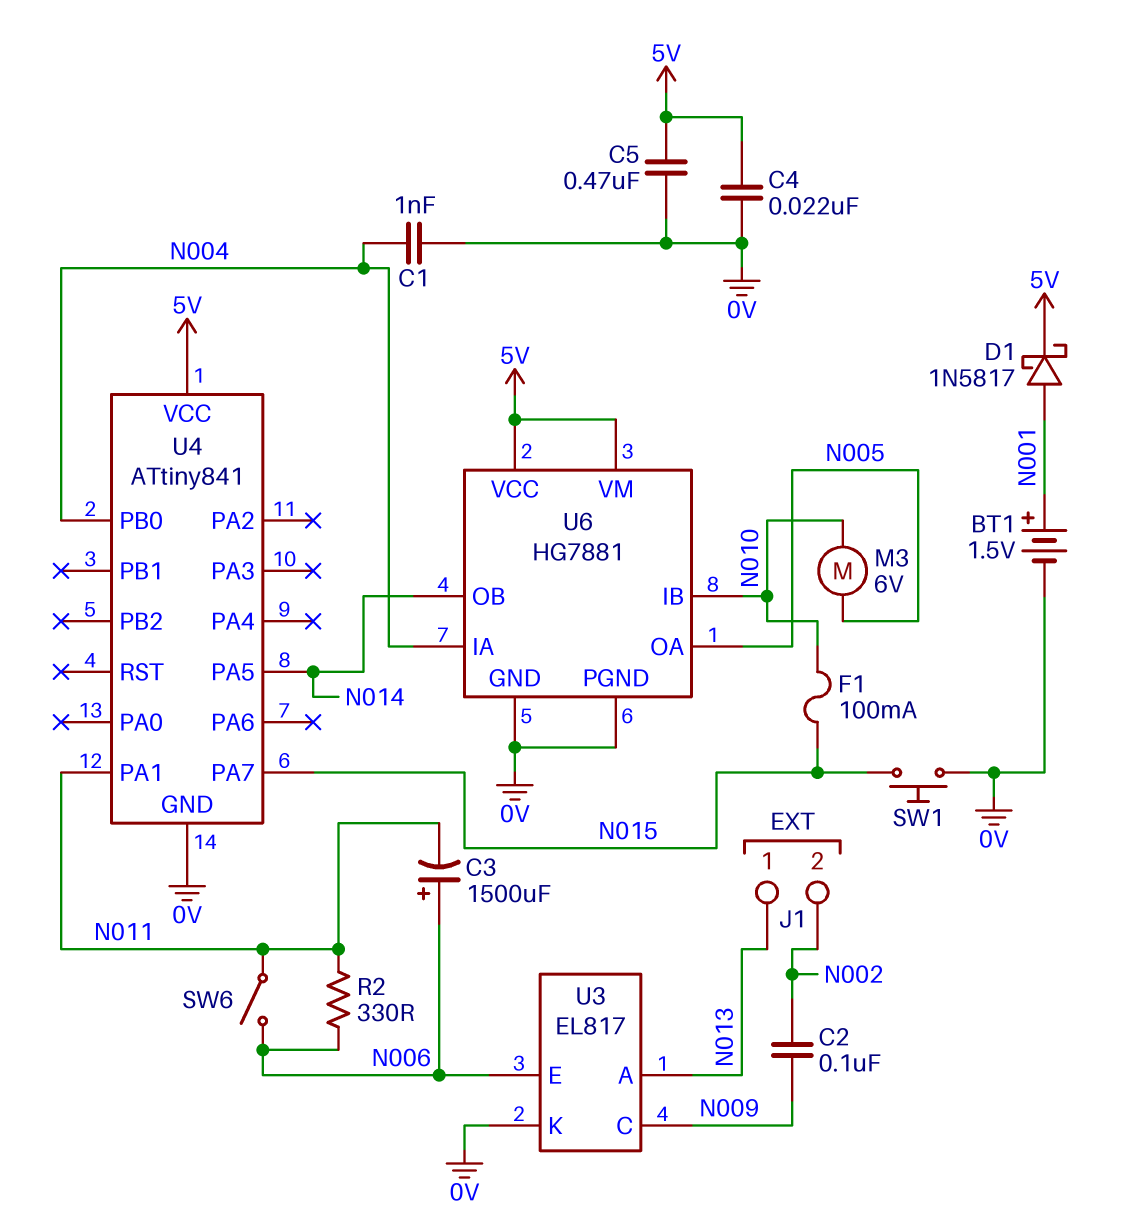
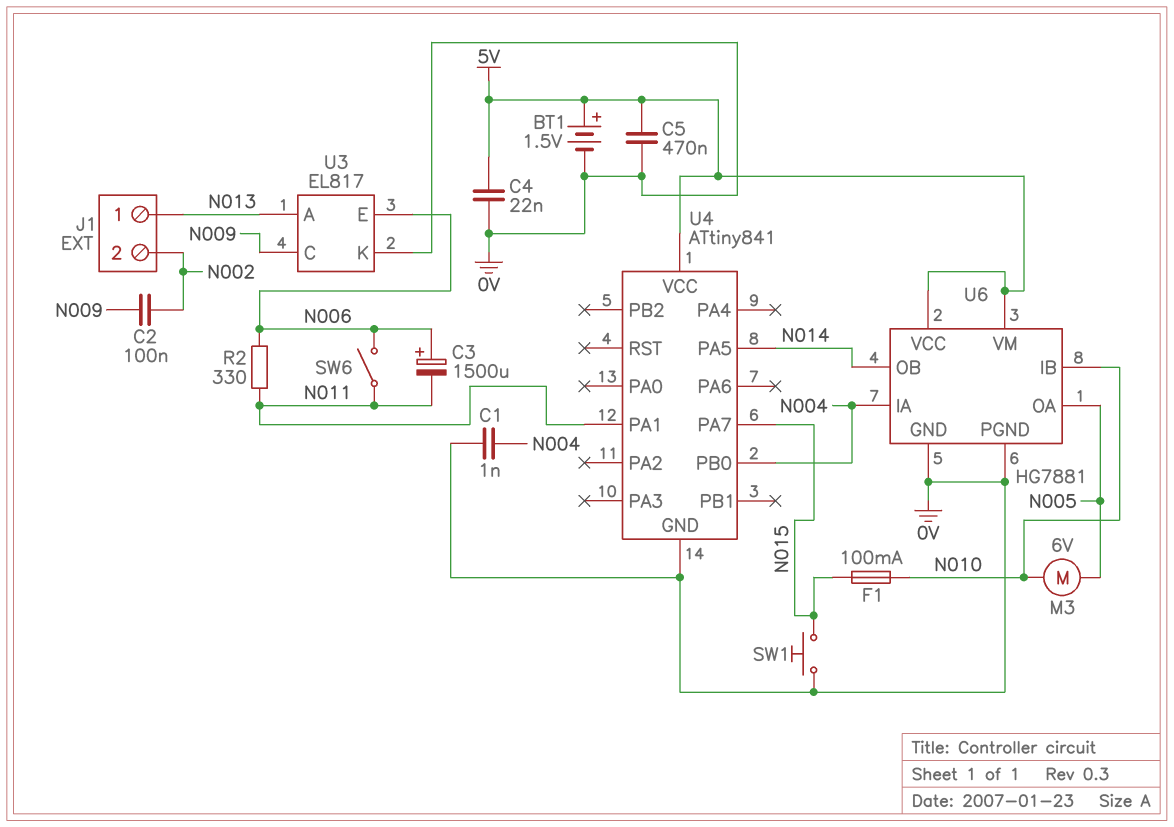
BT1: 1.5V (plus N001, minus 0V) -> 1.5V (plus 5V, minus 0V)
D1: schottky 1N5817 (A N001, K 5V) -> none

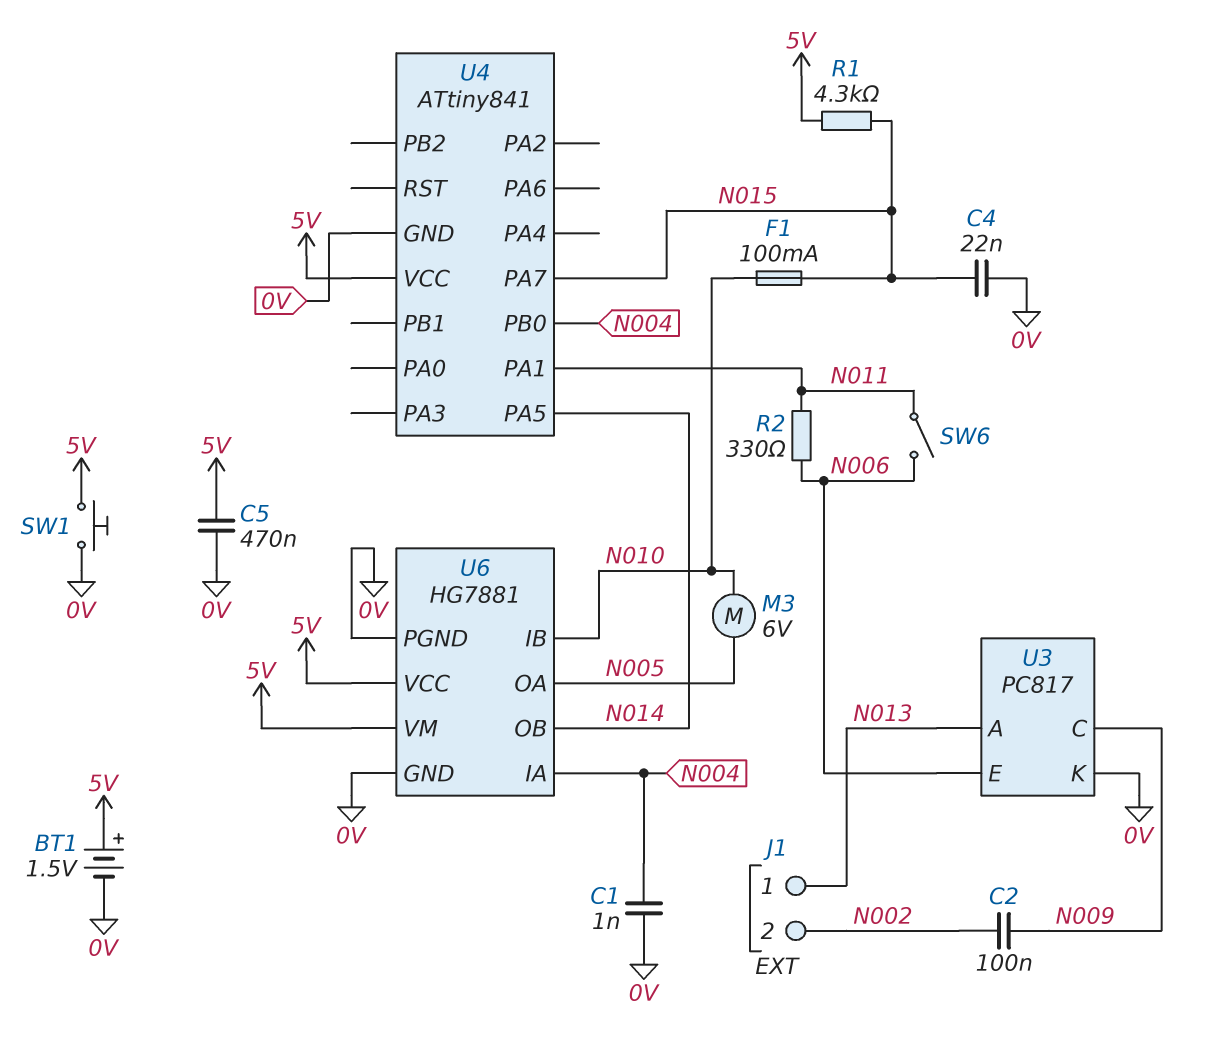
C3: 1500uF (plus N006, minus N011) -> none
C4: 22nF (0V, 5V) -> 22nF (0V, N015)
R1: none -> 4.3k (5V, N015)
SW1: button (0V, N015) -> button (0V, 5V)
U3: EL817 -> PC817

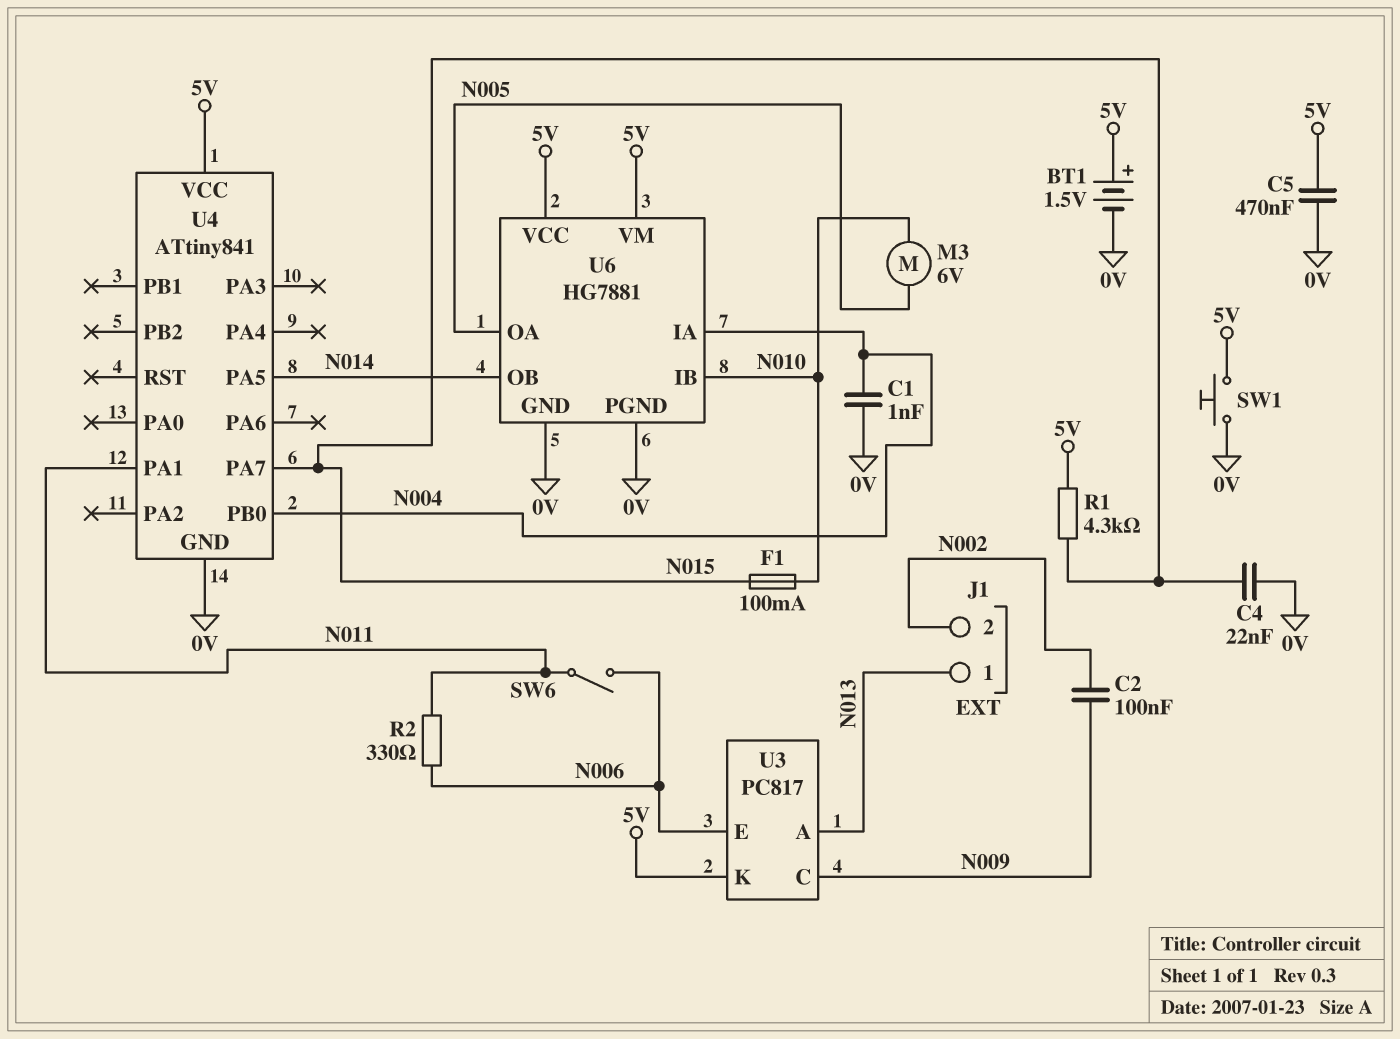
U3 pin K: 0V -> 5V

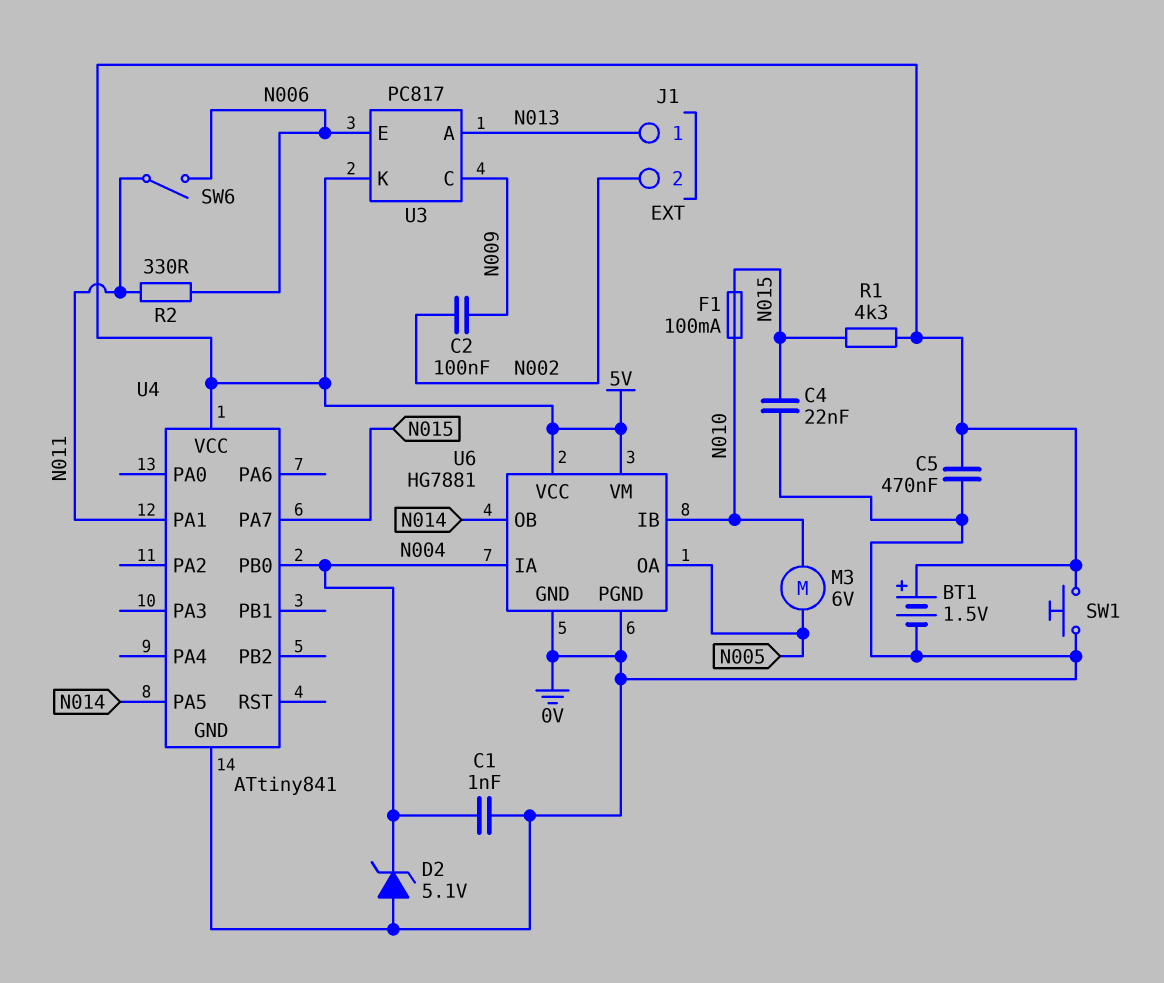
D2: none -> zener 5.1V (A 0V, K N004)

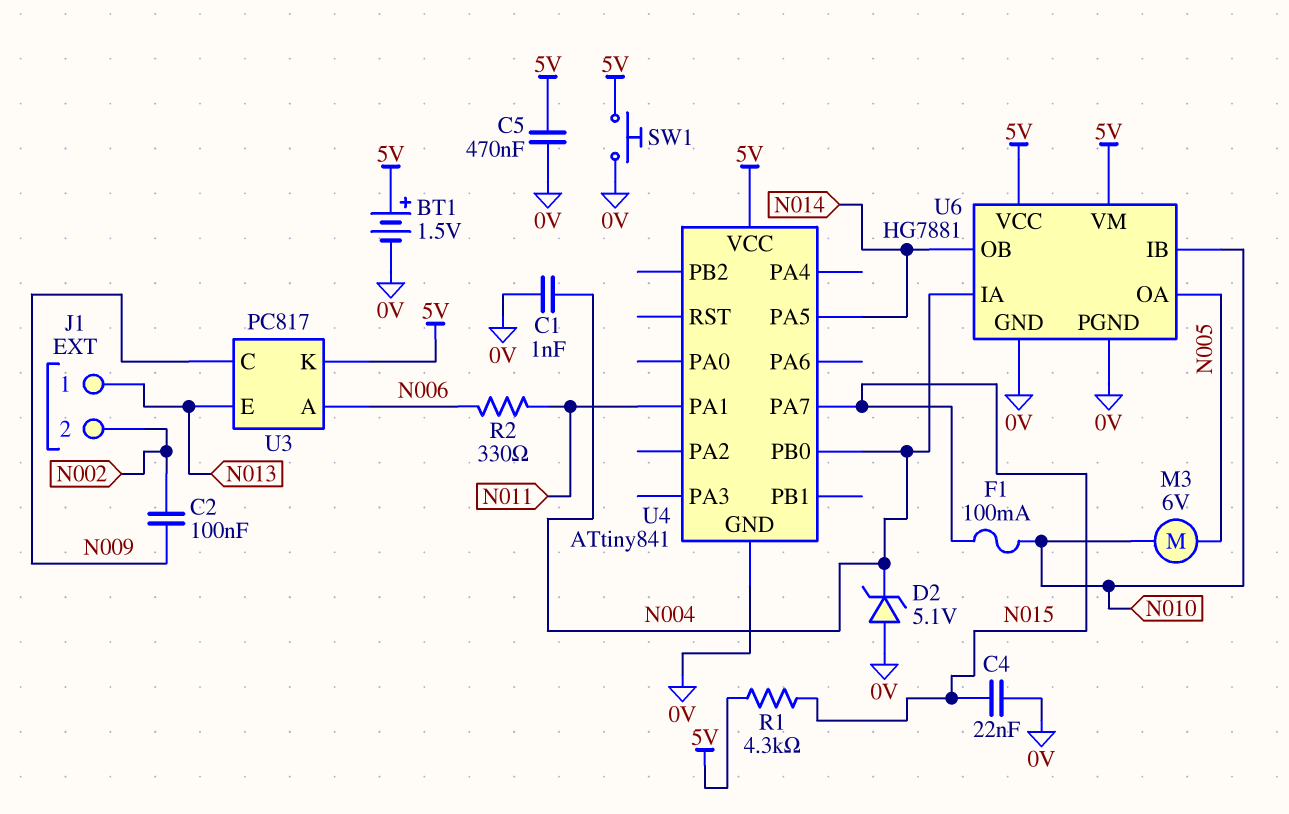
SW6: switch (N006, N011) -> none
U3 pin A: N013 -> N006
U3 pin E: N006 -> N013

